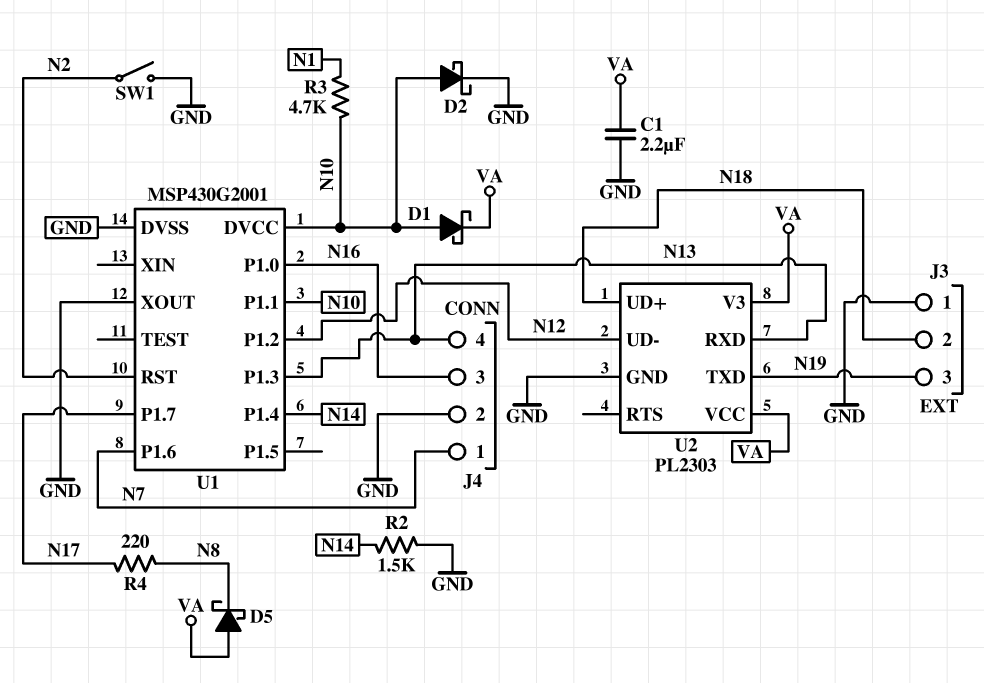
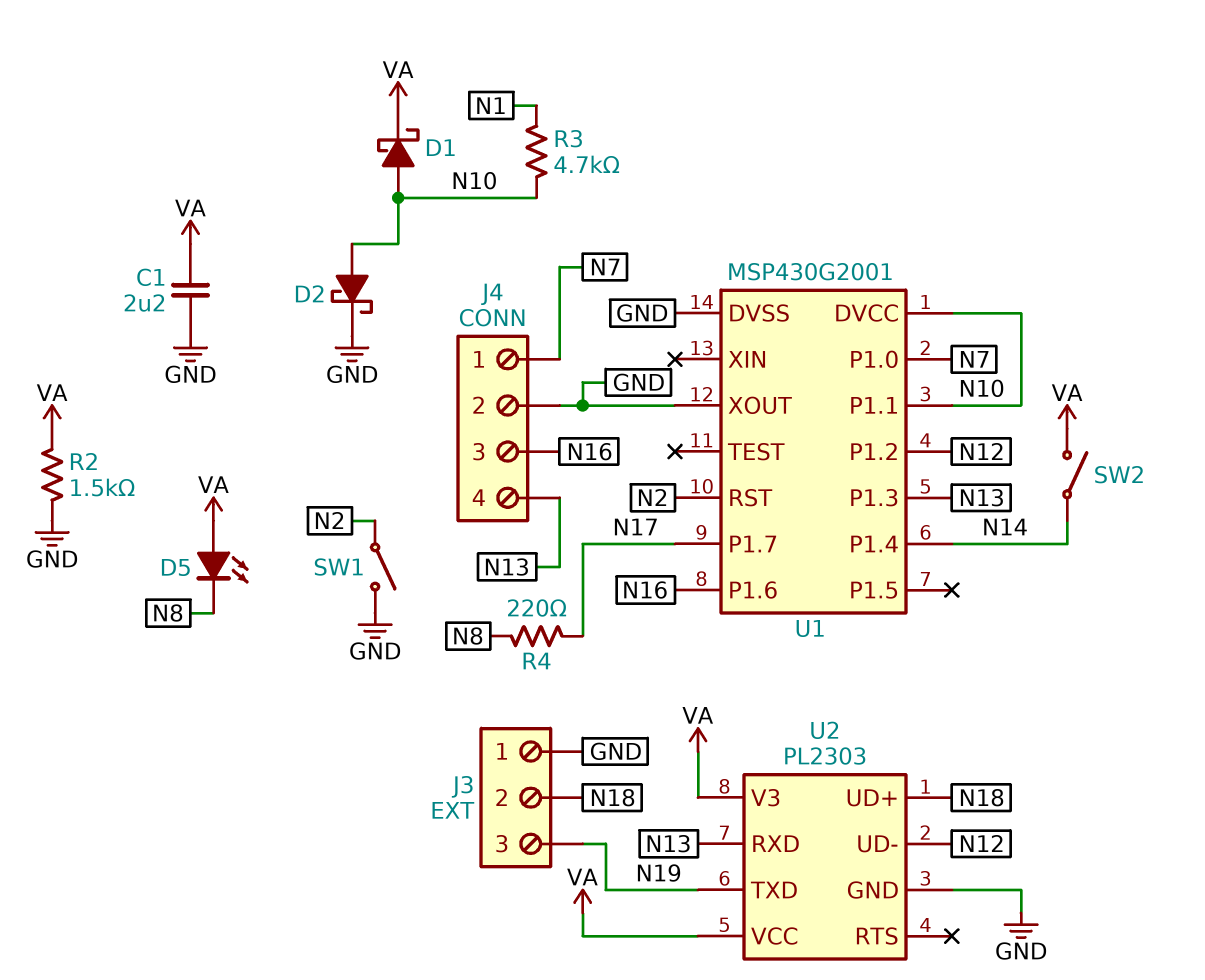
D5: schottky (A VA, K N8) -> LED (A VA, K N8)
R2: 1.5k (GND, N14) -> 1.5k (GND, VA)
SW2: none -> switch (N14, VA)
U1 pin P1.0: N16 -> N7
U1 pin P1.6: N7 -> N16

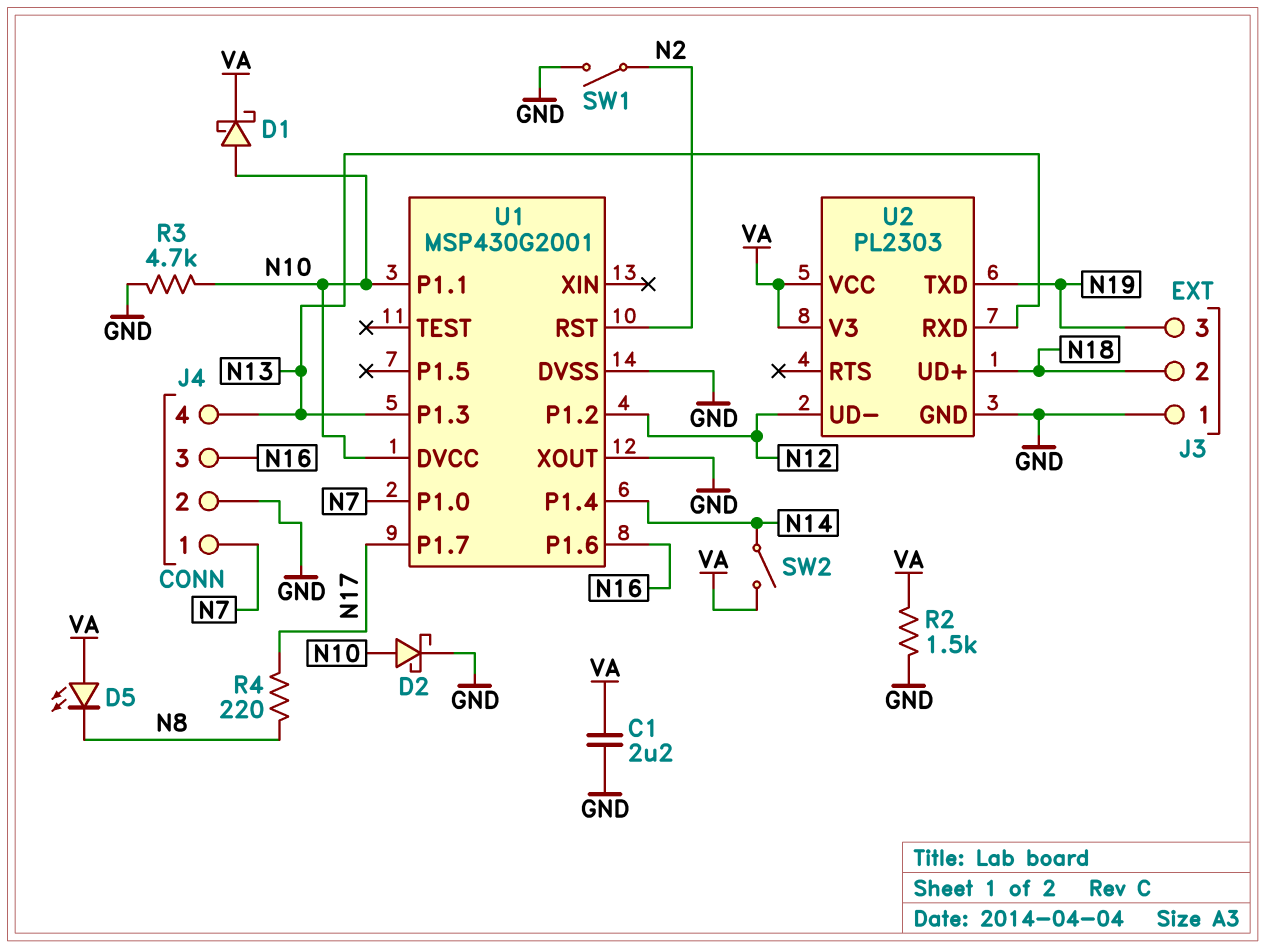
R3: 4.7k (N1, N10) -> 4.7k (GND, N10)

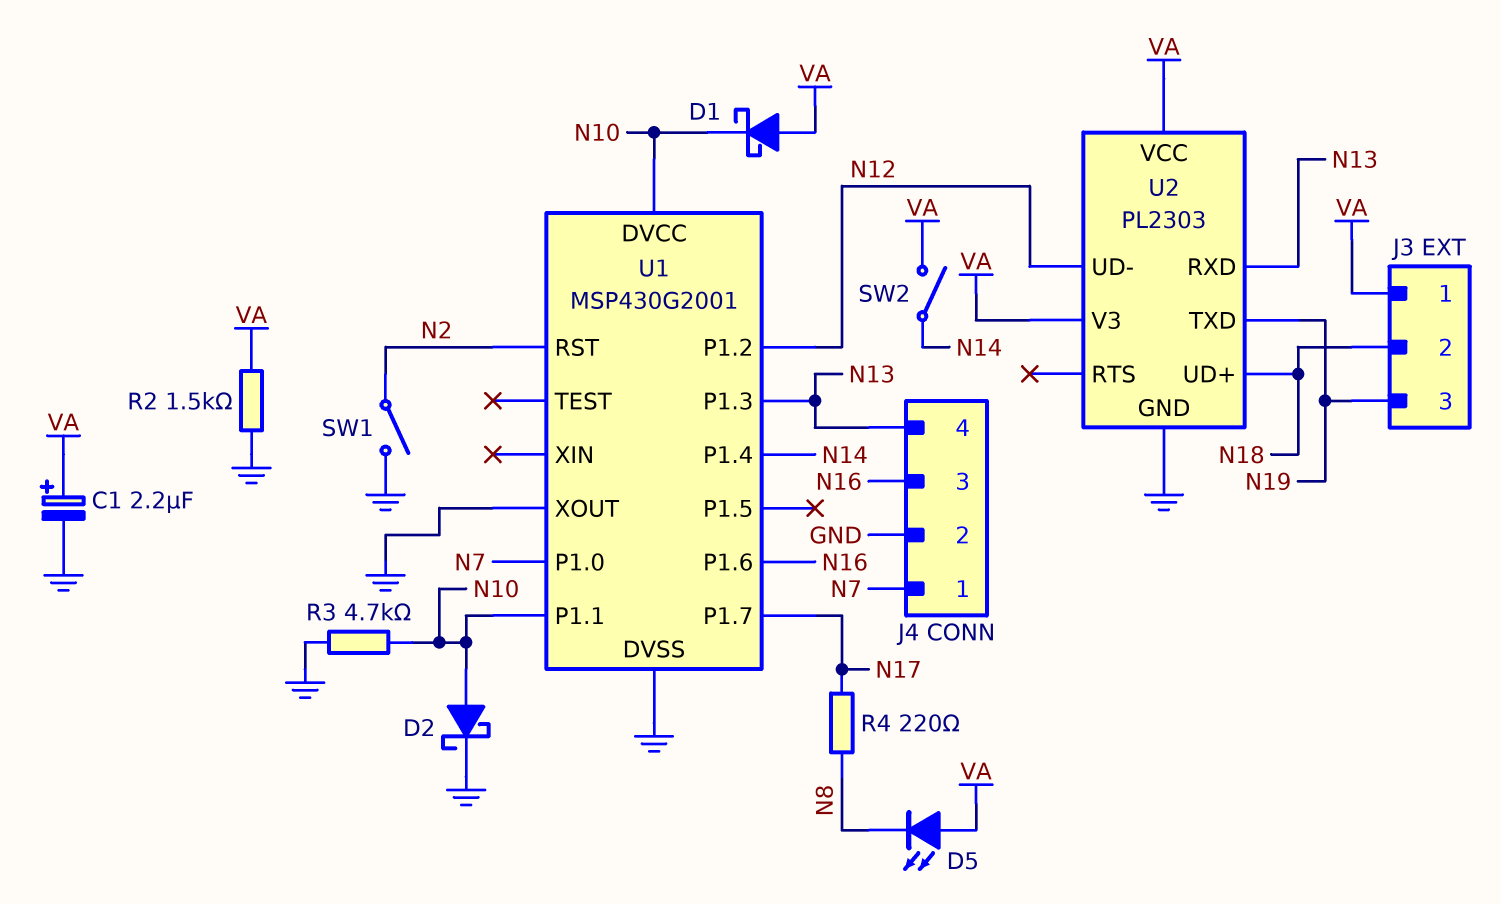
C1: 2.2uF (GND, VA) -> 2.2uF (plus VA, minus GND)
D1: schottky (A N10, K VA) -> schottky (A VA, K N10)
J3 pin 1: GND -> VA

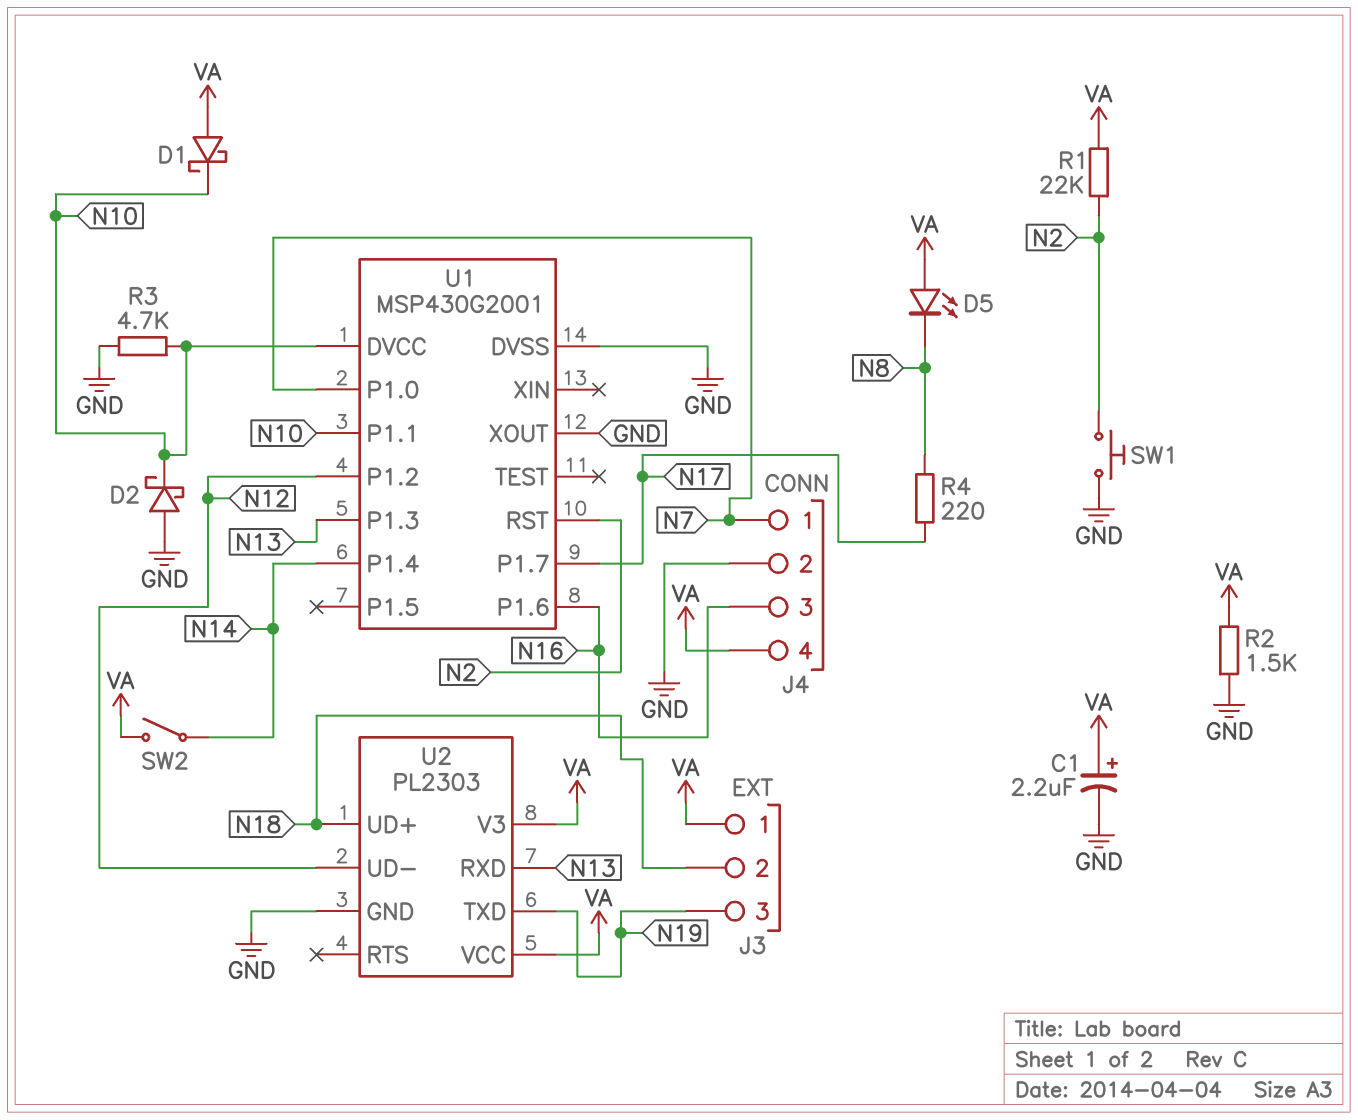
D2: schottky (A N10, K GND) -> schottky (A GND, K N10)
J4 pin 4: N13 -> VA
R1: none -> 22k (N2, VA)
SW1: switch (GND, N2) -> button (GND, N2)

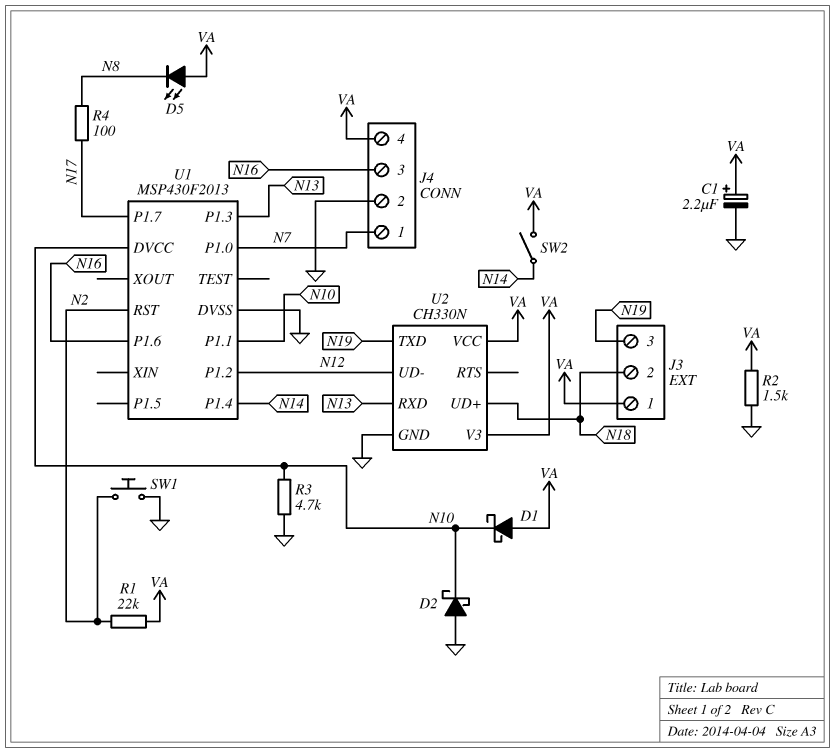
R4: 220 (N8, N17) -> 100 (N8, N17)
U1: MSP430G2001 -> MSP430F2013
U1 pin XOUT: GND -> none
U2: PL2303 -> CH330N

